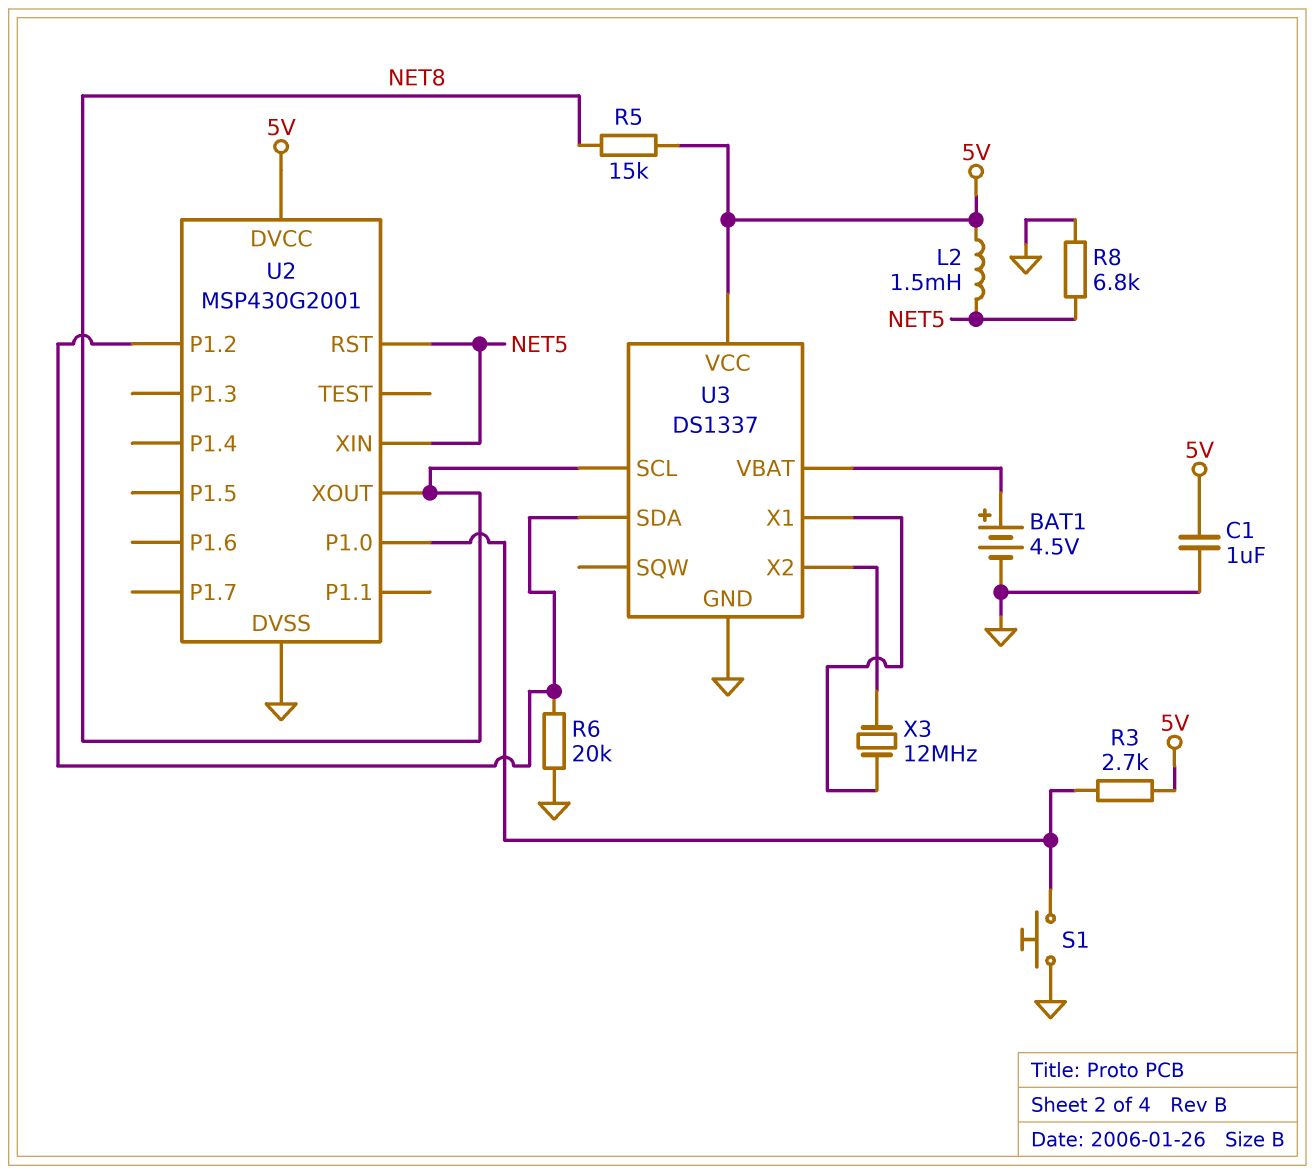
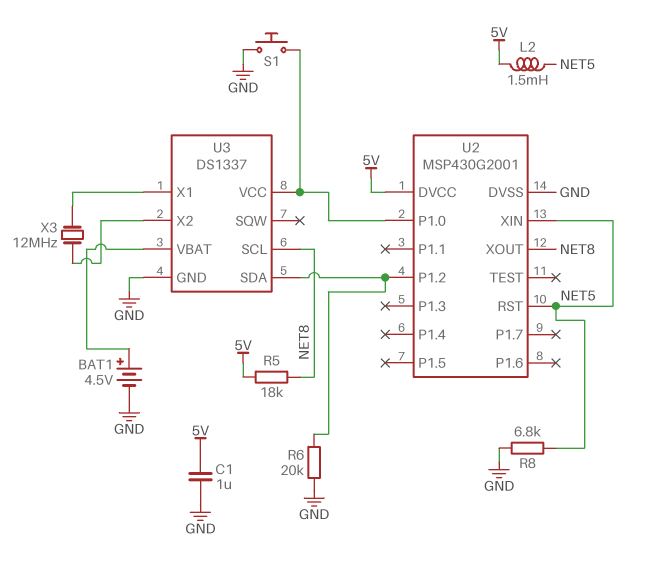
R3: 2.7k (5V, U2/P1.0) -> none
R5: 15k (5V, NET8) -> 18k (5V, NET8)
U3 pin VCC: 5V -> U2/P1.0

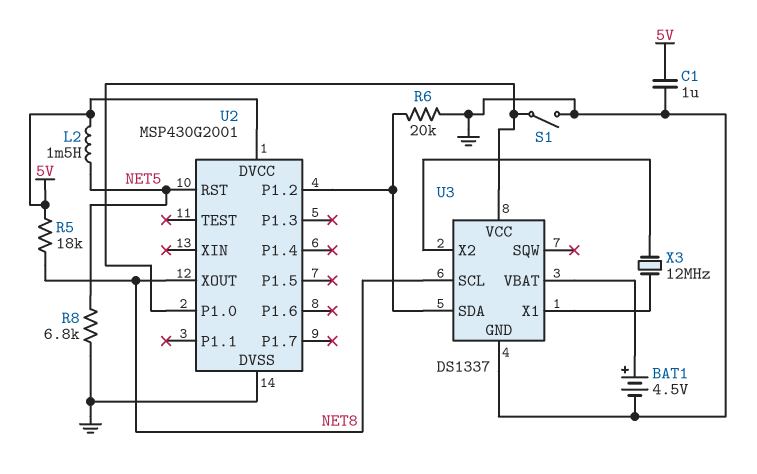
S1: button (GND, U2/P1.0) -> switch (GND, U2/P1.0)
U2 pin XIN: NET5 -> none

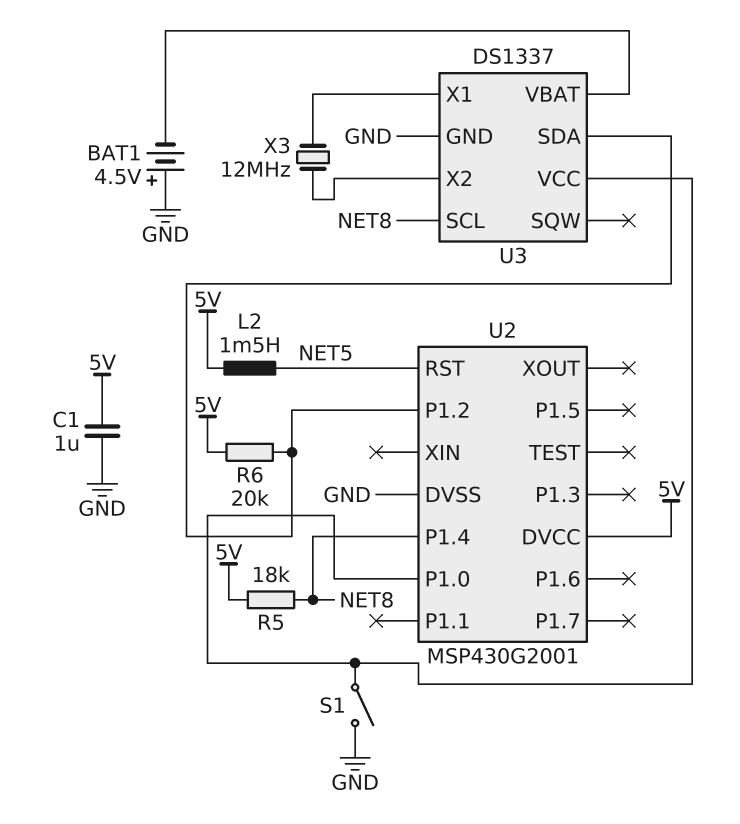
BAT1: 4.5V (plus U3/VBAT, minus GND) -> 4.5V (plus GND, minus U3/VBAT)
R6: 20k (GND, U2/P1.2) -> 20k (5V, U2/P1.2)
R8: 6.8k (GND, NET5) -> none
U2 pin P1.4: none -> NET8
U2 pin XOUT: NET8 -> none

